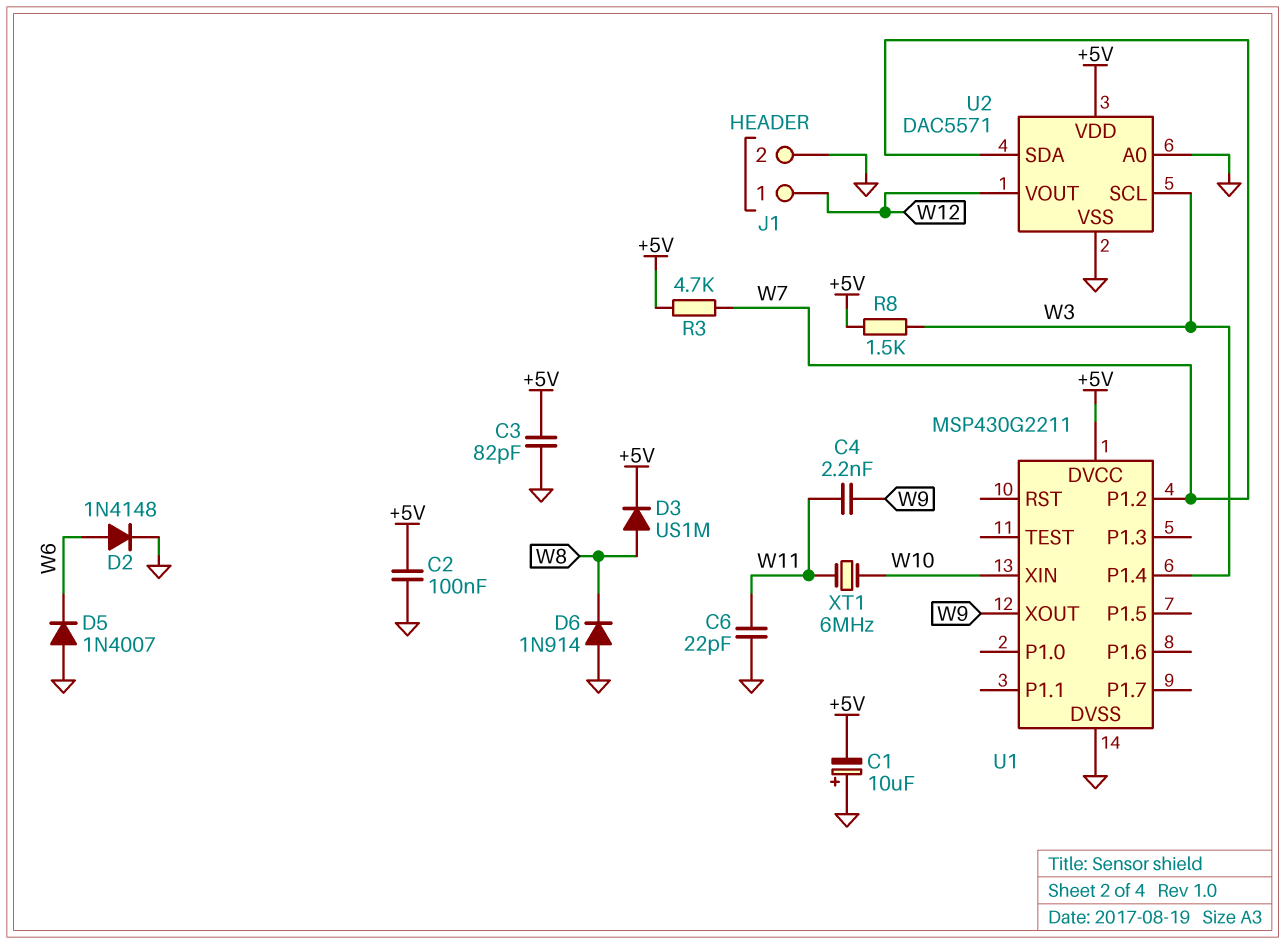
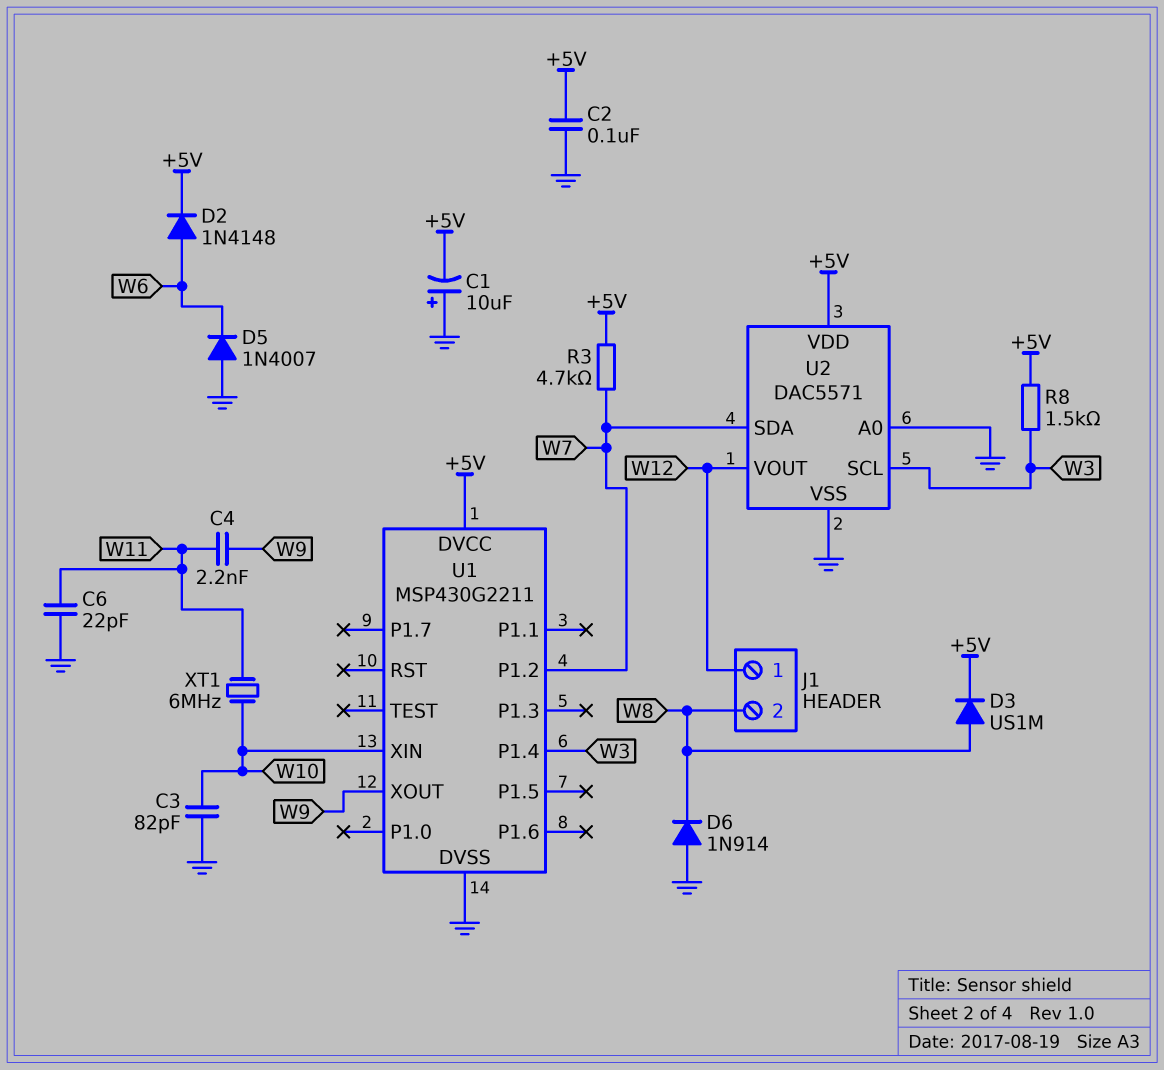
C3: 82pF (+5V, GND) -> 82pF (GND, W10)
D2: diode 1N4148 (A W6, K GND) -> diode 1N4148 (A W6, K +5V)
J1 pin 2: GND -> W8

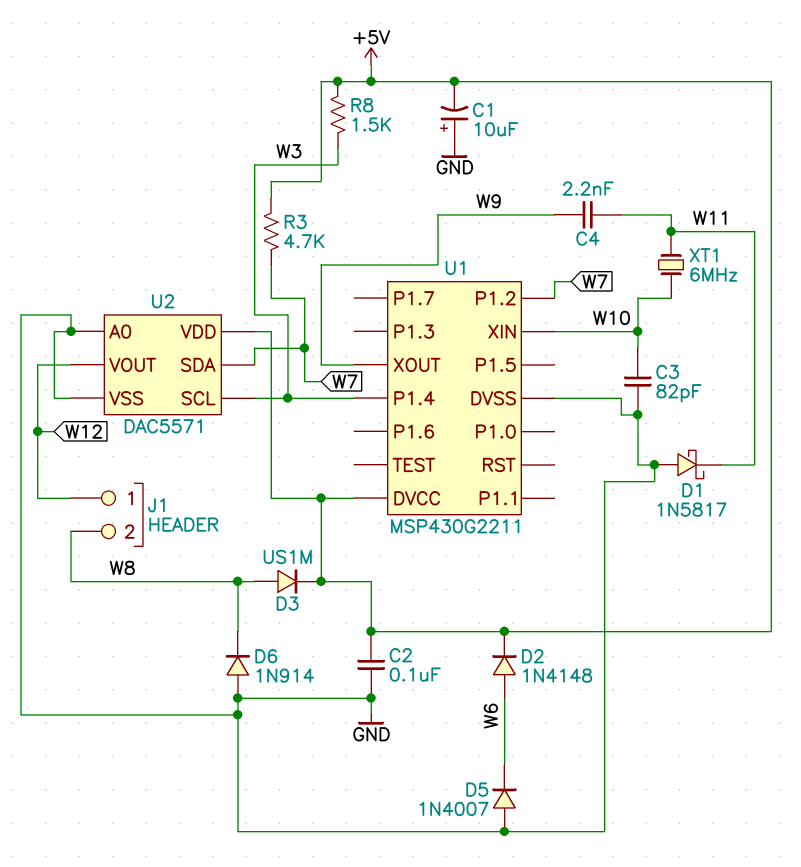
C6: 22pF (GND, W11) -> none
D1: none -> schottky 1N5817 (A GND, K W11)

